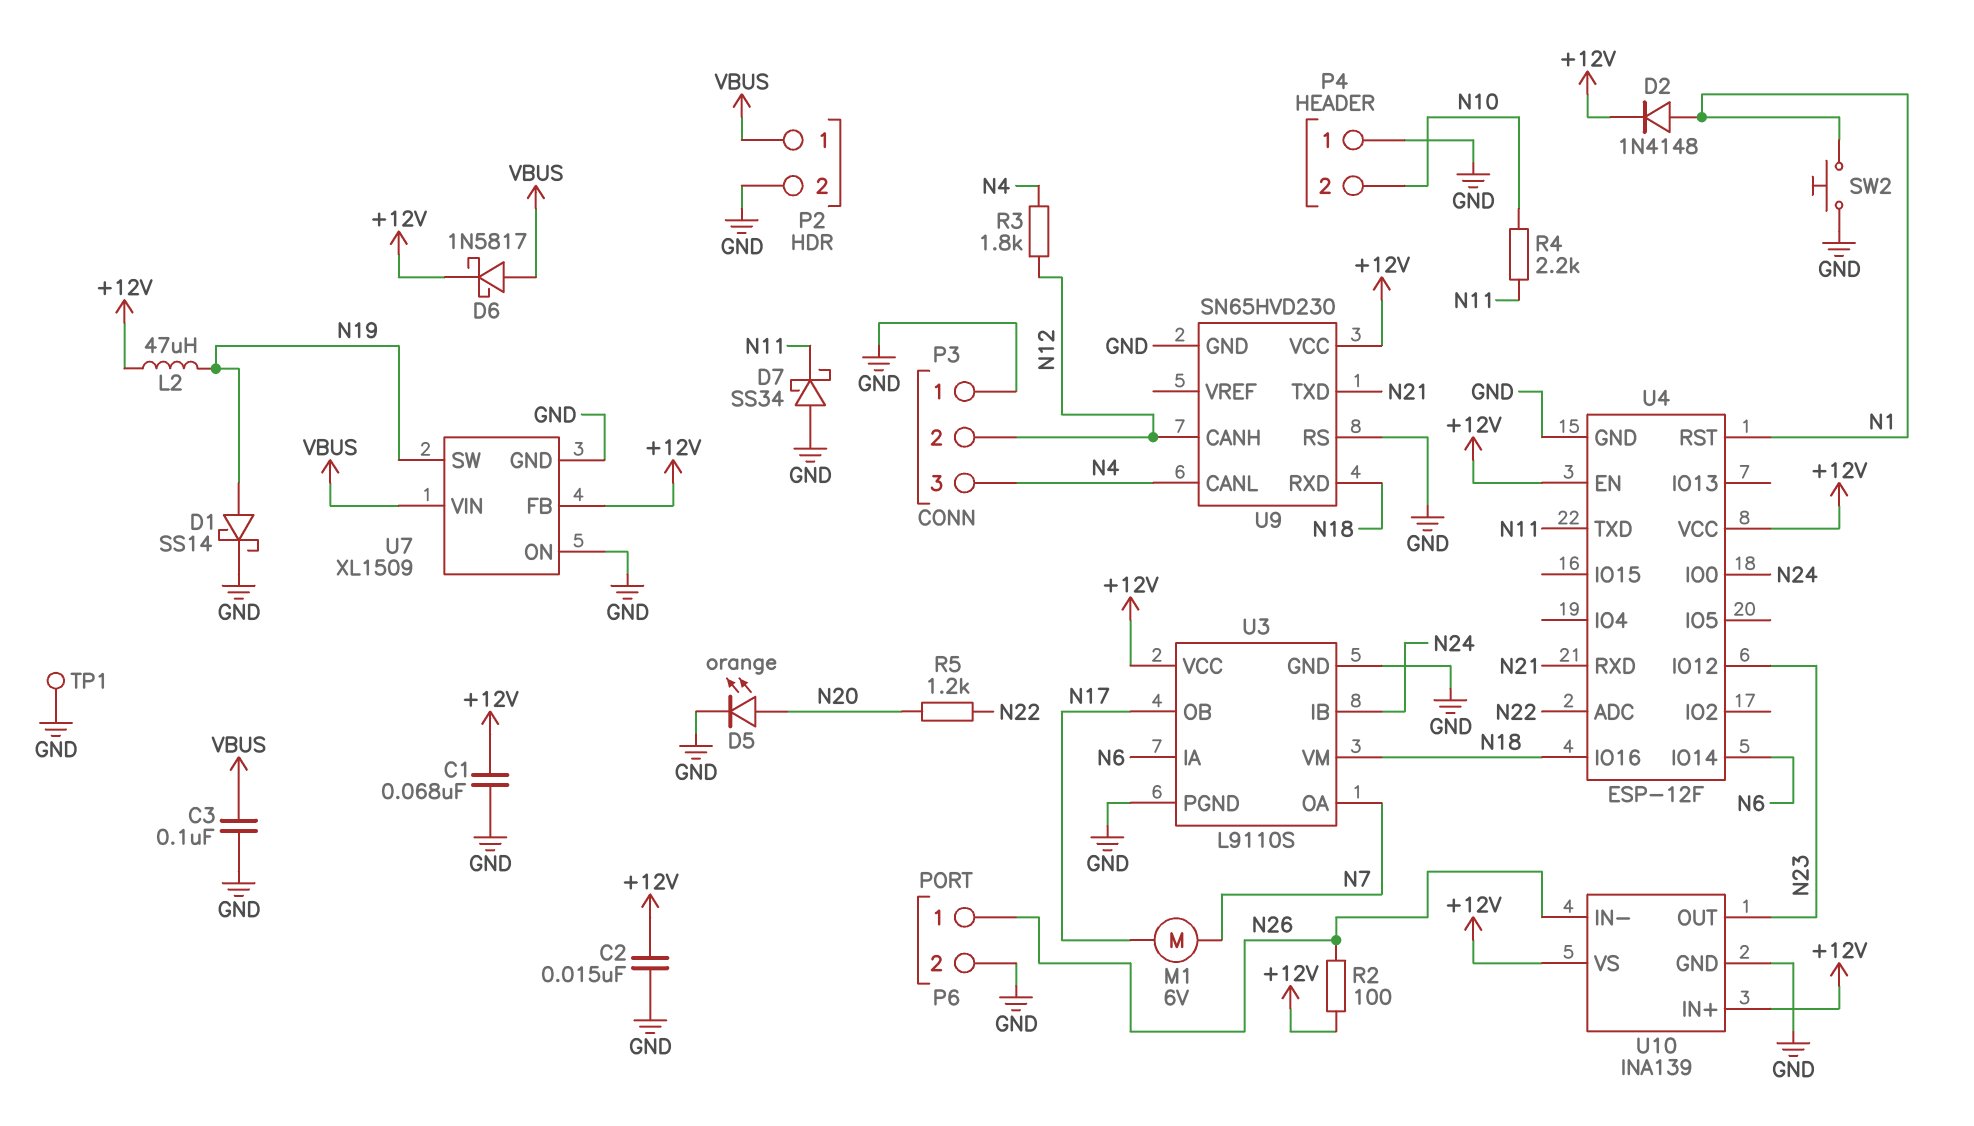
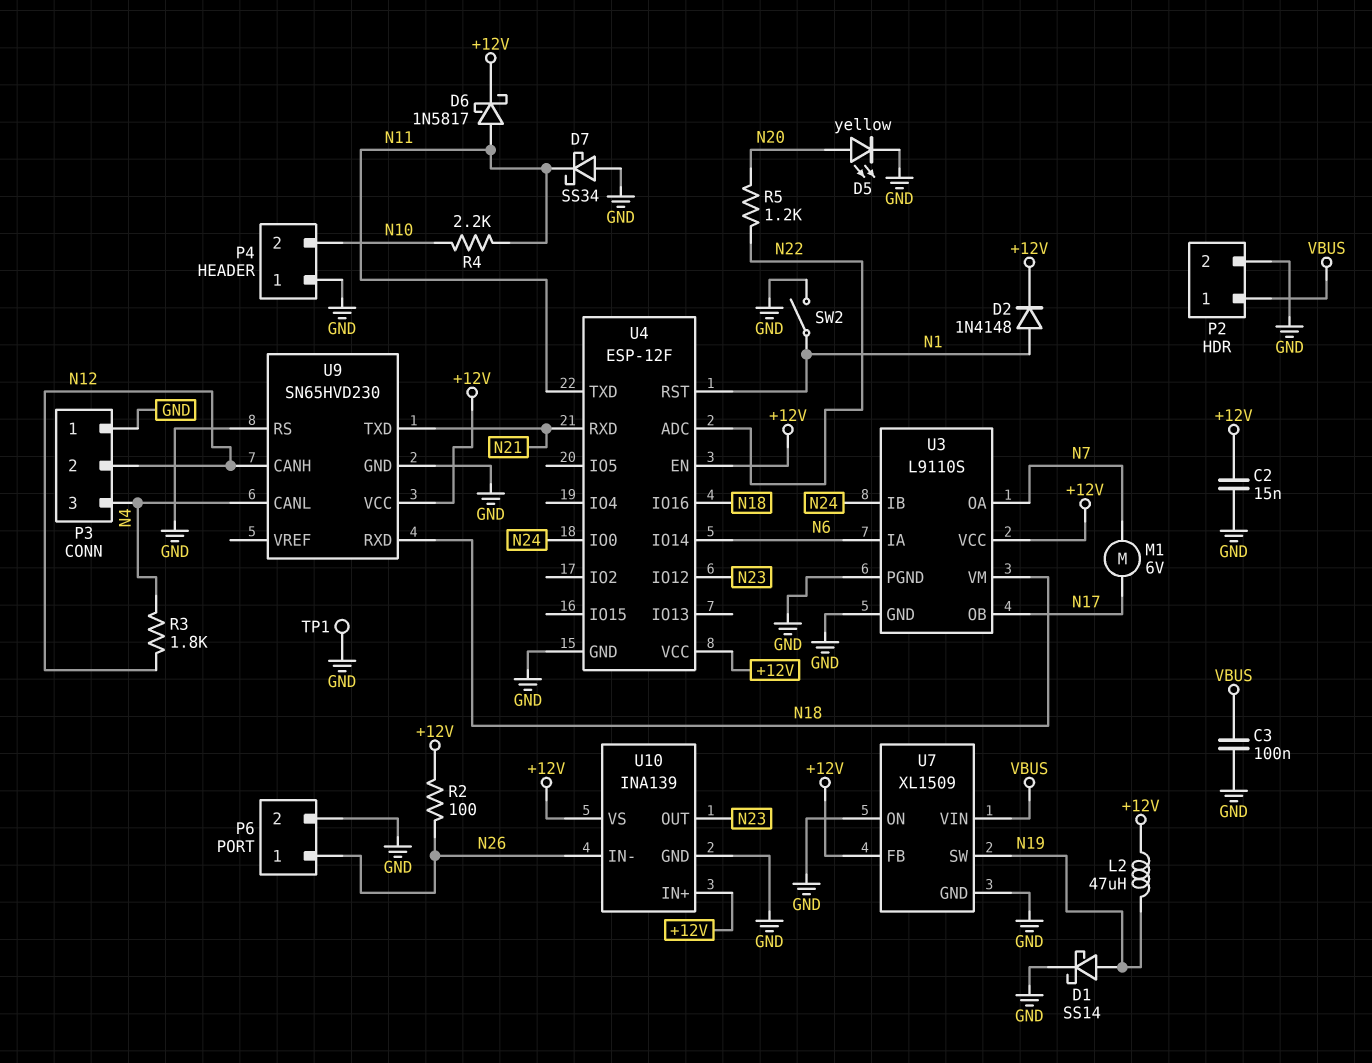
C1: 68nF (+12V, GND) -> none
D5: LED orange (A N20, K GND) -> LED yellow (A N20, K GND)
D6: schottky 1N5817 (A VBUS, K +12V) -> schottky 1N5817 (A N11, K +12V)
SW2: button (GND, N1) -> switch (GND, N1)

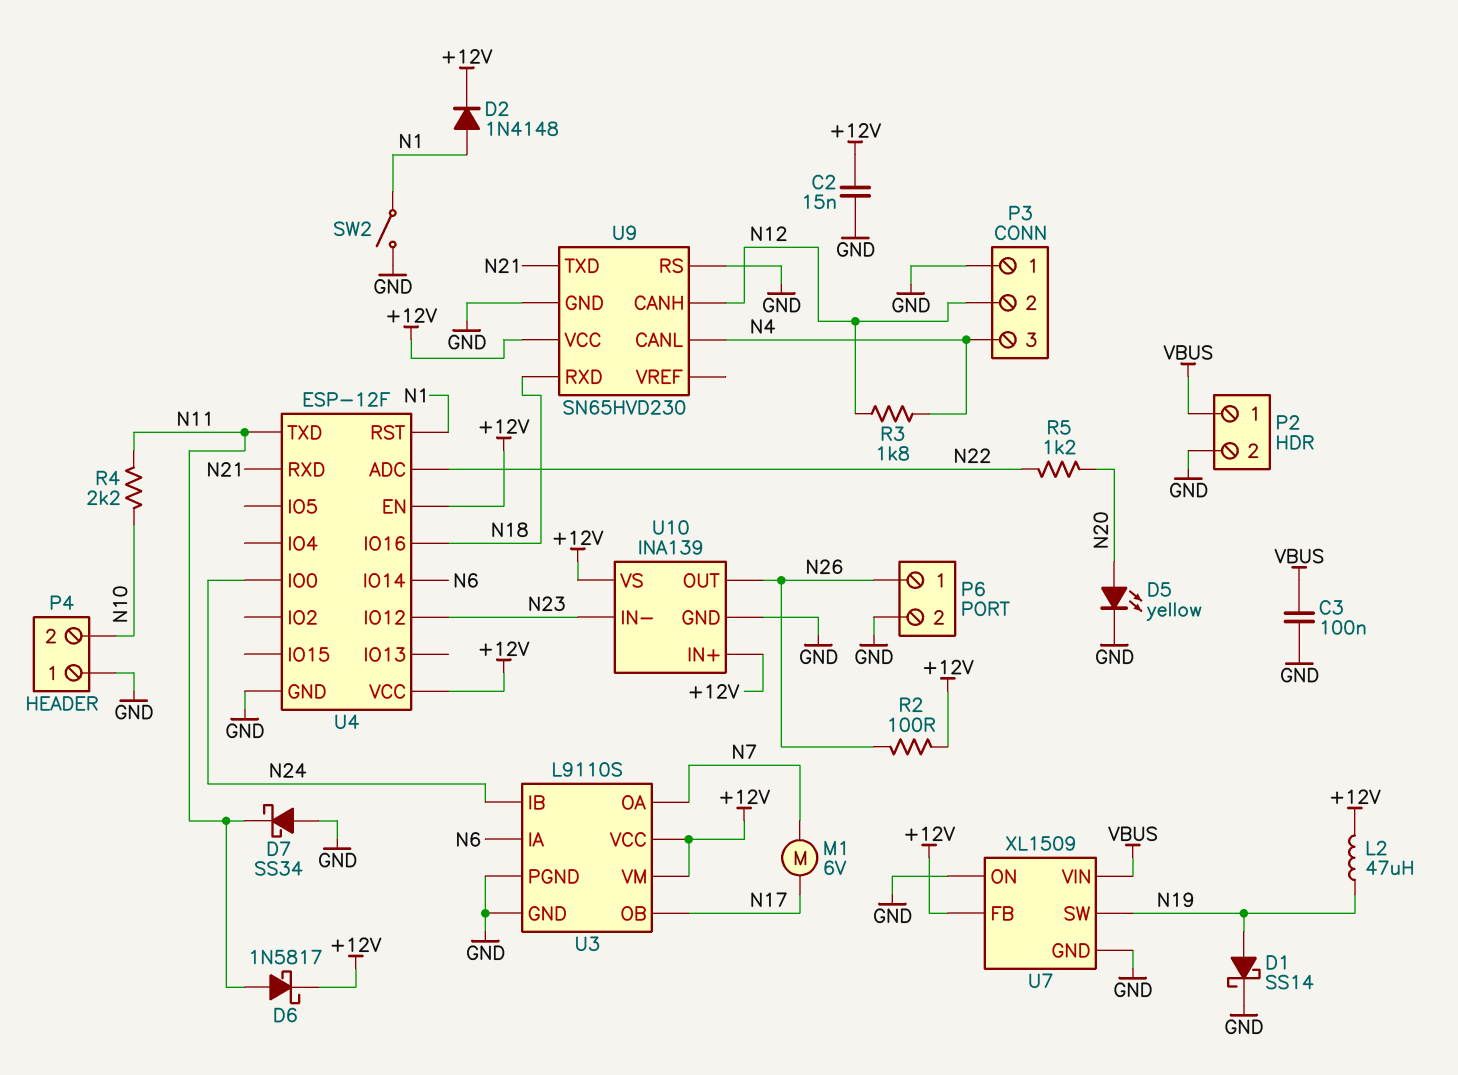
TP1: test point (GND) -> none
U3 pin VM: N18 -> +12V
U10 pin IN-: N26 -> N23
U10 pin OUT: N23 -> N26

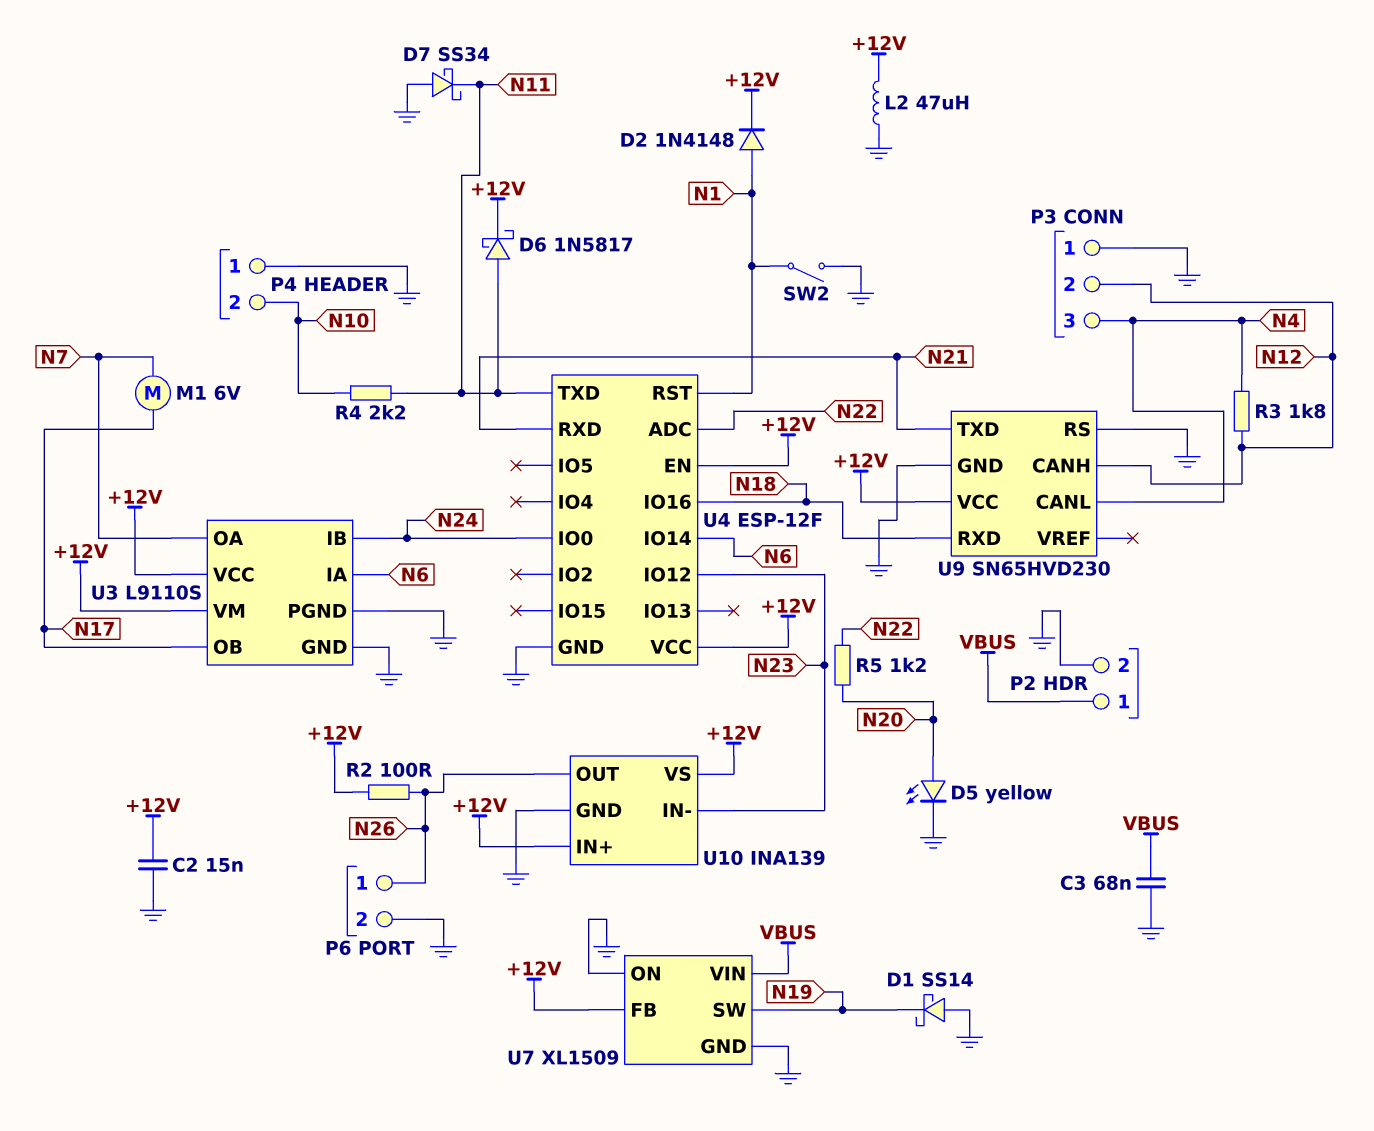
C3: 100nF (GND, VBUS) -> 68nF (GND, VBUS)
D1: schottky SS14 (A N19, K GND) -> schottky SS14 (A GND, K N19)
L2: 47uH (+12V, N19) -> 47uH (+12V, GND)

